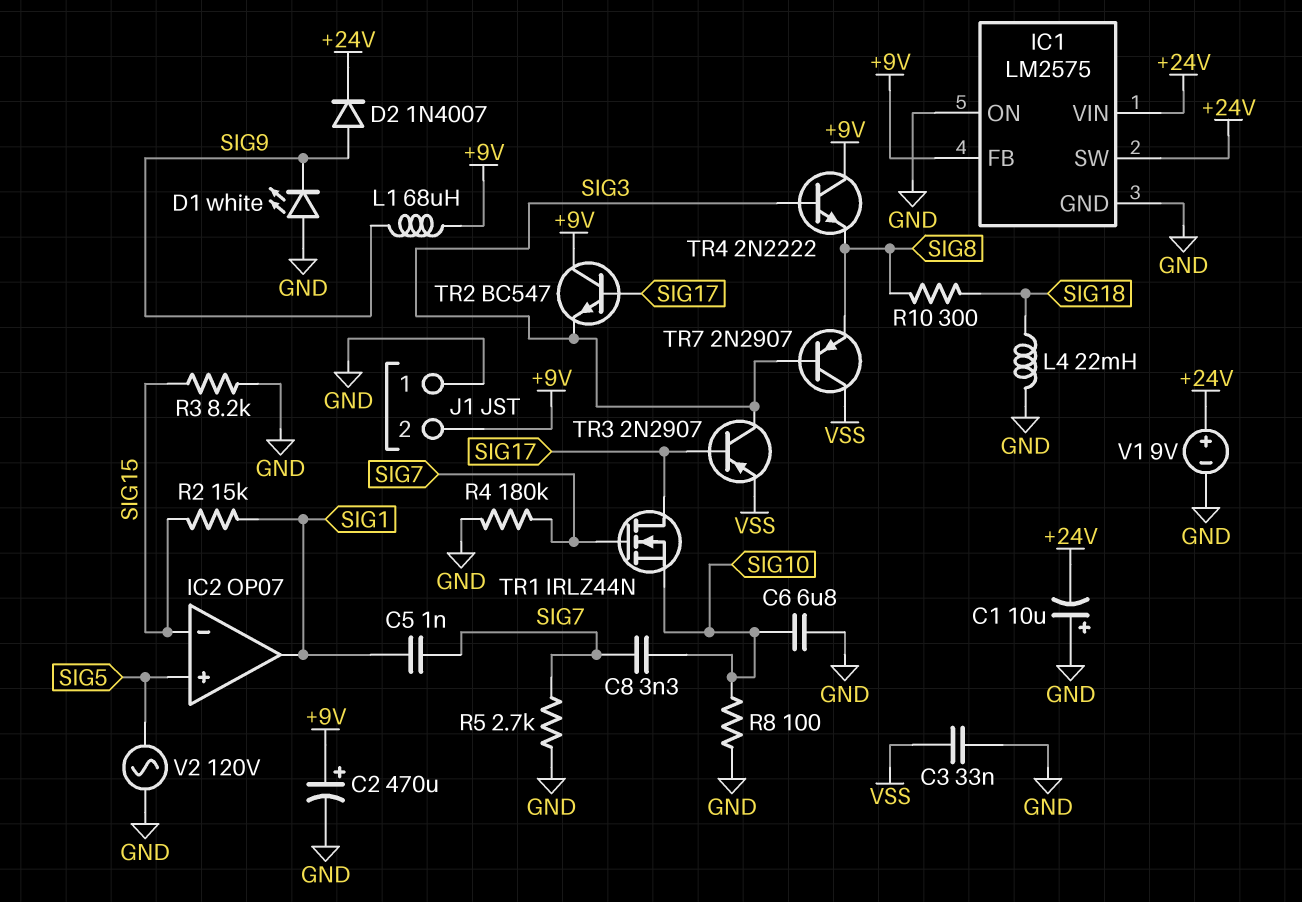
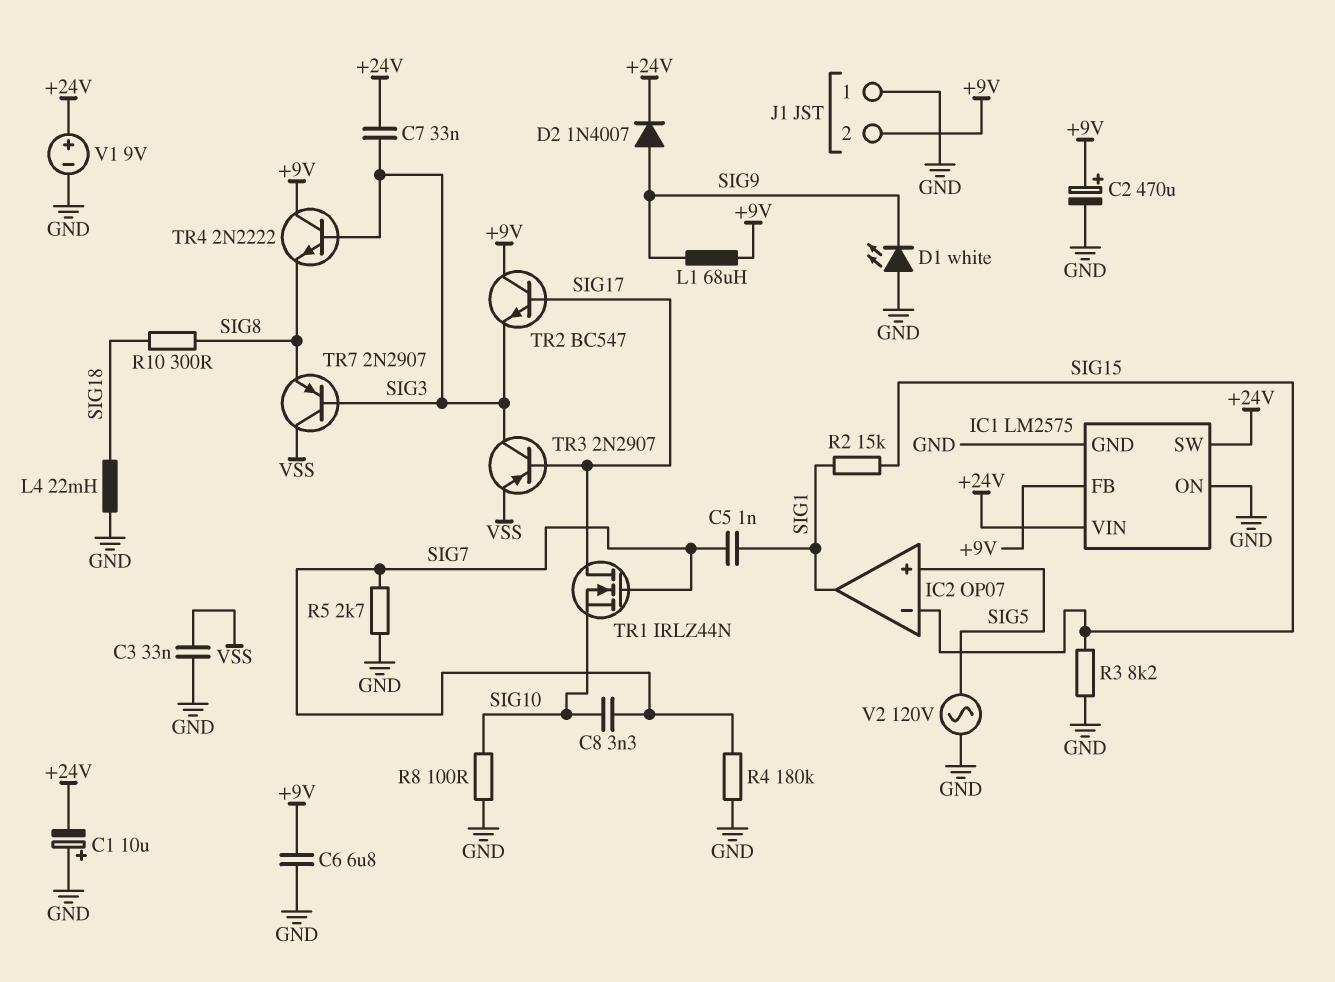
C6: 6.8uF (GND, SIG10) -> 6.8uF (+9V, GND)
C7: none -> 33nF (+24V, SIG3)

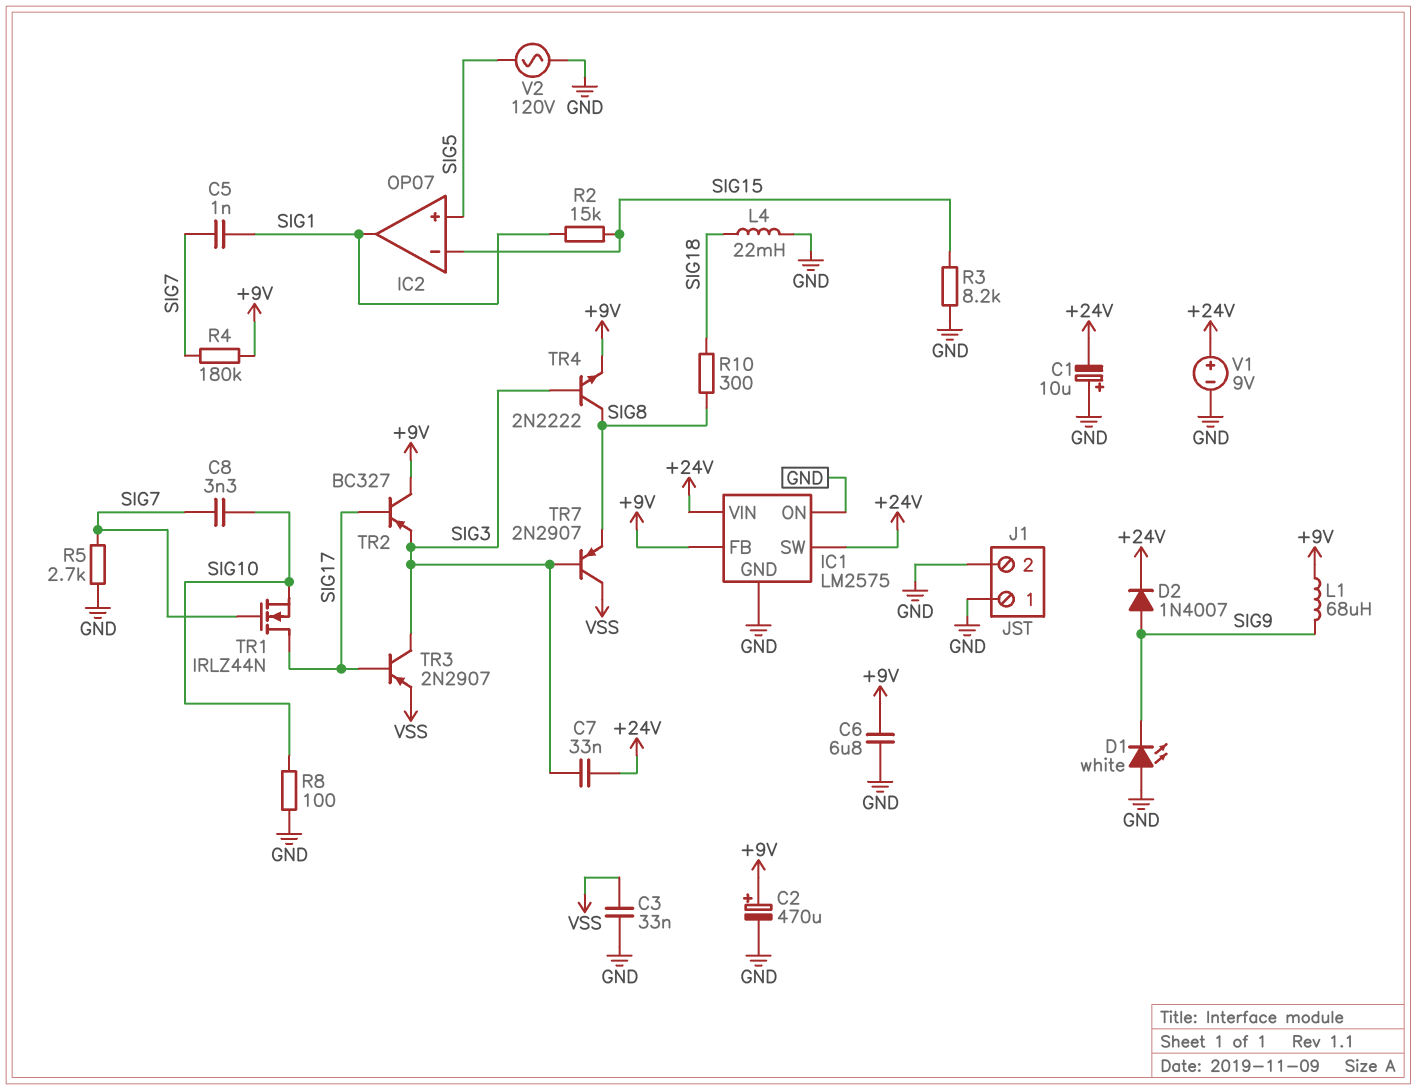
J1 pin 2: +9V -> GND
R4: 180k (GND, SIG7) -> 180k (+9V, SIG7)
TR2: NPN BC547 (B SIG17, C +9V, E SIG3) -> PNP BC327 (B SIG17, C +9V, E SIG3)
TR4: NPN 2N2222 (B SIG3, C +9V, E SIG8) -> NPN 2N2222 (B SIG3, C SIG8, E +9V)

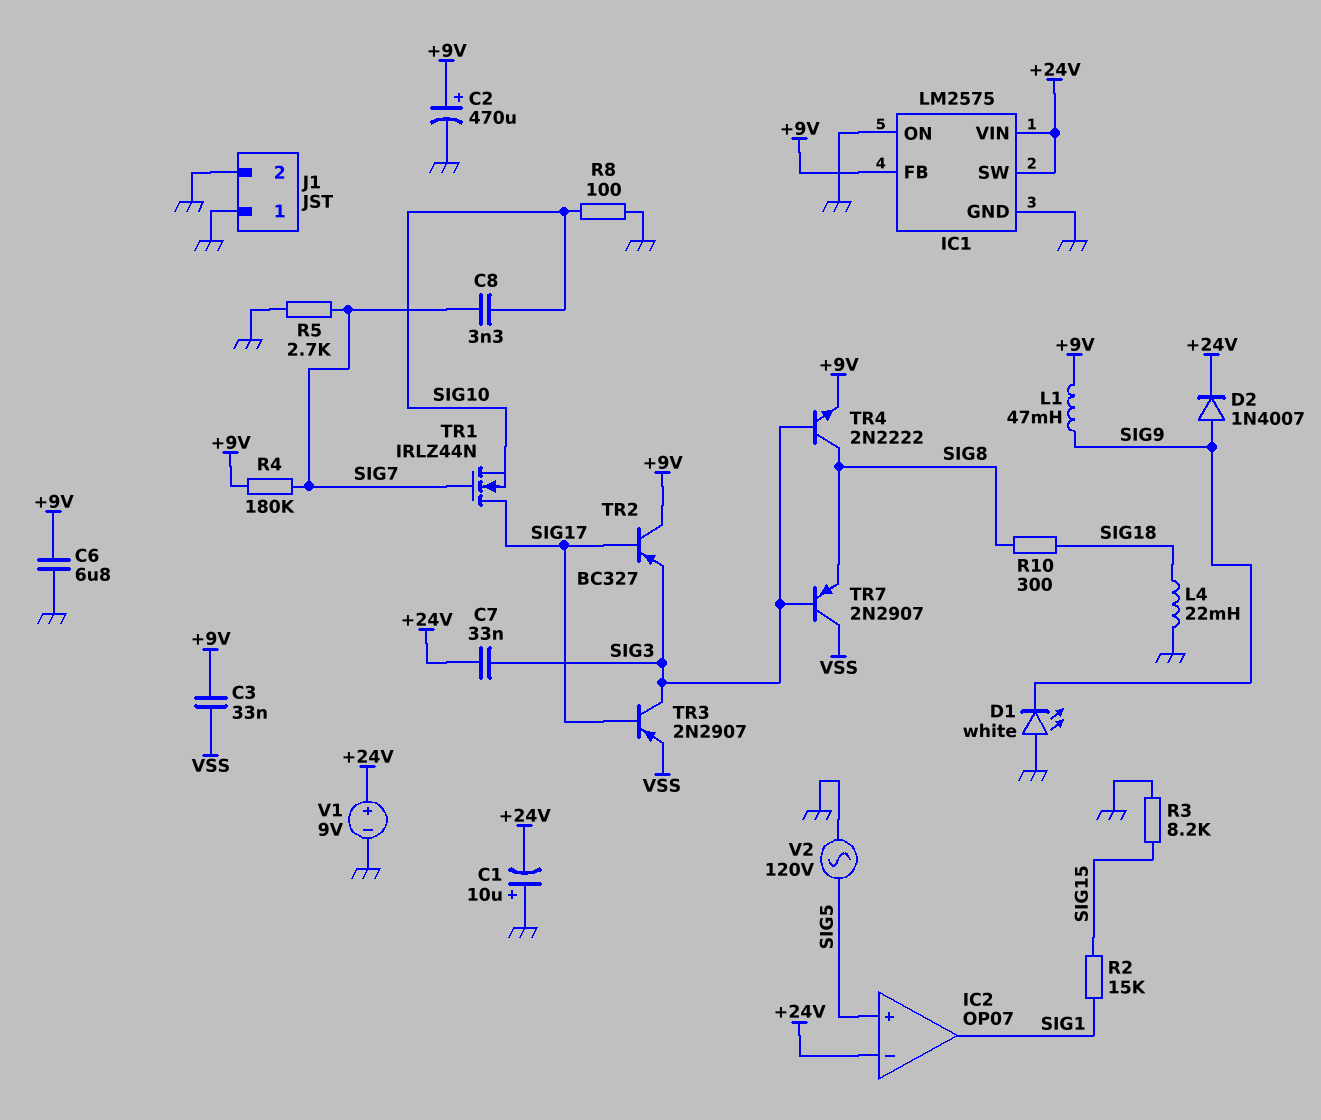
C3: 33nF (GND, VSS) -> 33nF (+9V, VSS)
C5: 1nF (SIG1, SIG7) -> none
IC2 pin in-: SIG15 -> +24V
L1: 68uH (+9V, SIG9) -> 47mH (+9V, SIG9)

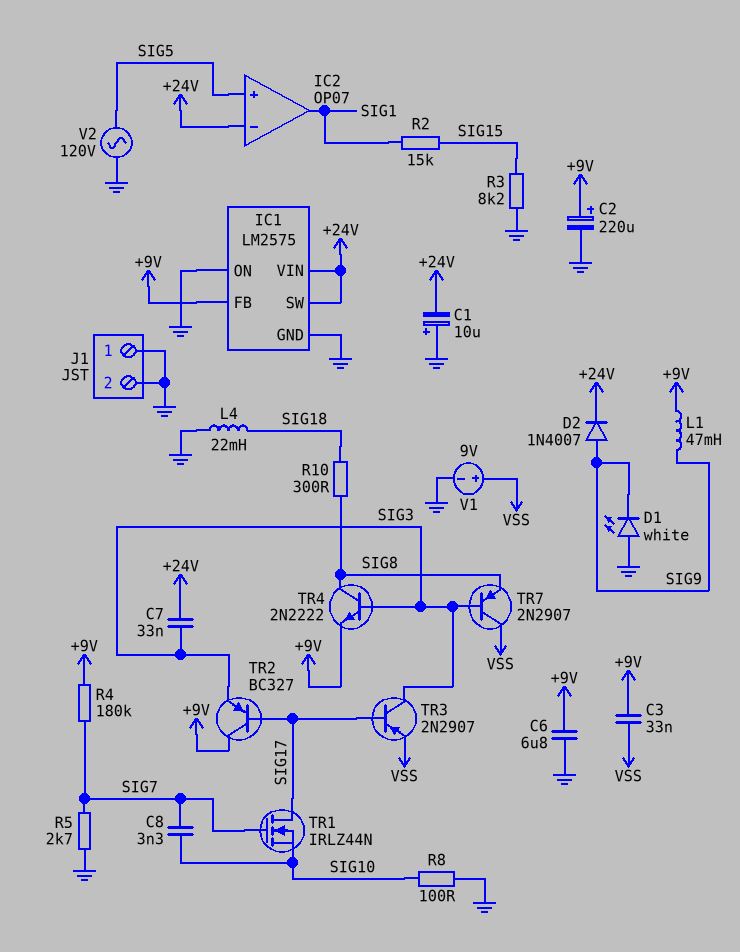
C2: 470uF (plus +9V, minus GND) -> 220uF (plus +9V, minus GND)
V1: 9V (plus +24V, minus GND) -> 9V (plus VSS, minus GND)

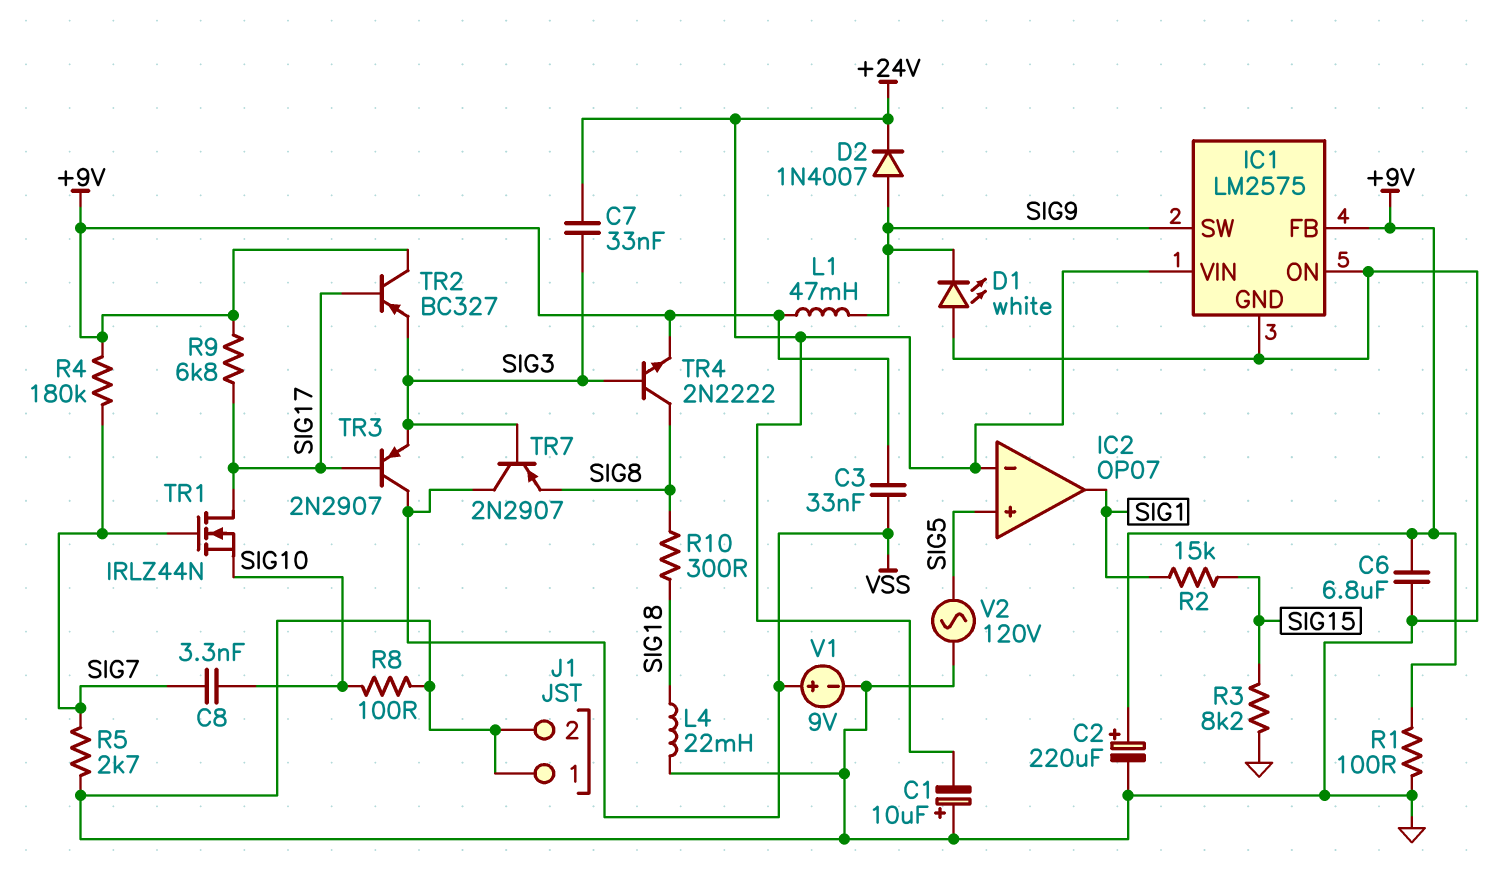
IC1 pin SW: +24V -> SIG9
R1: none -> 100 (+9V, GND)
R9: none -> 6.8k (+9V, SIG17)
TR3: PNP 2N2907 (B SIG17, C SIG3, E VSS) -> PNP 2N2907 (B SIG17, C VSS, E SIG3)

